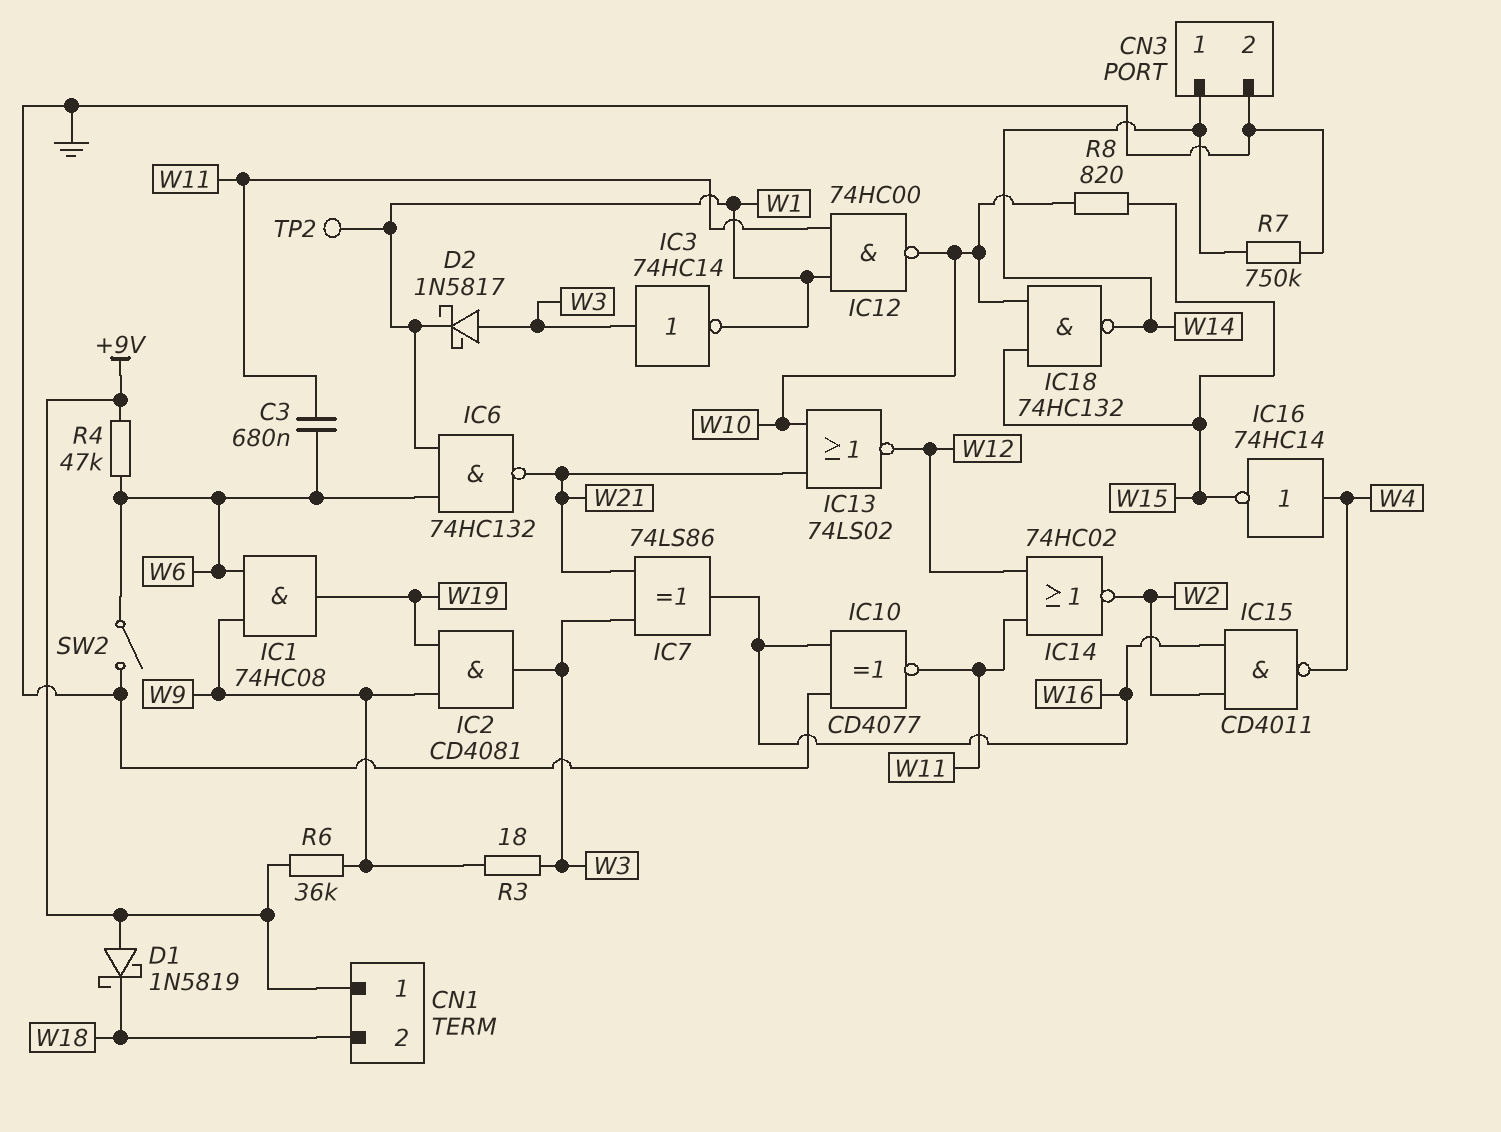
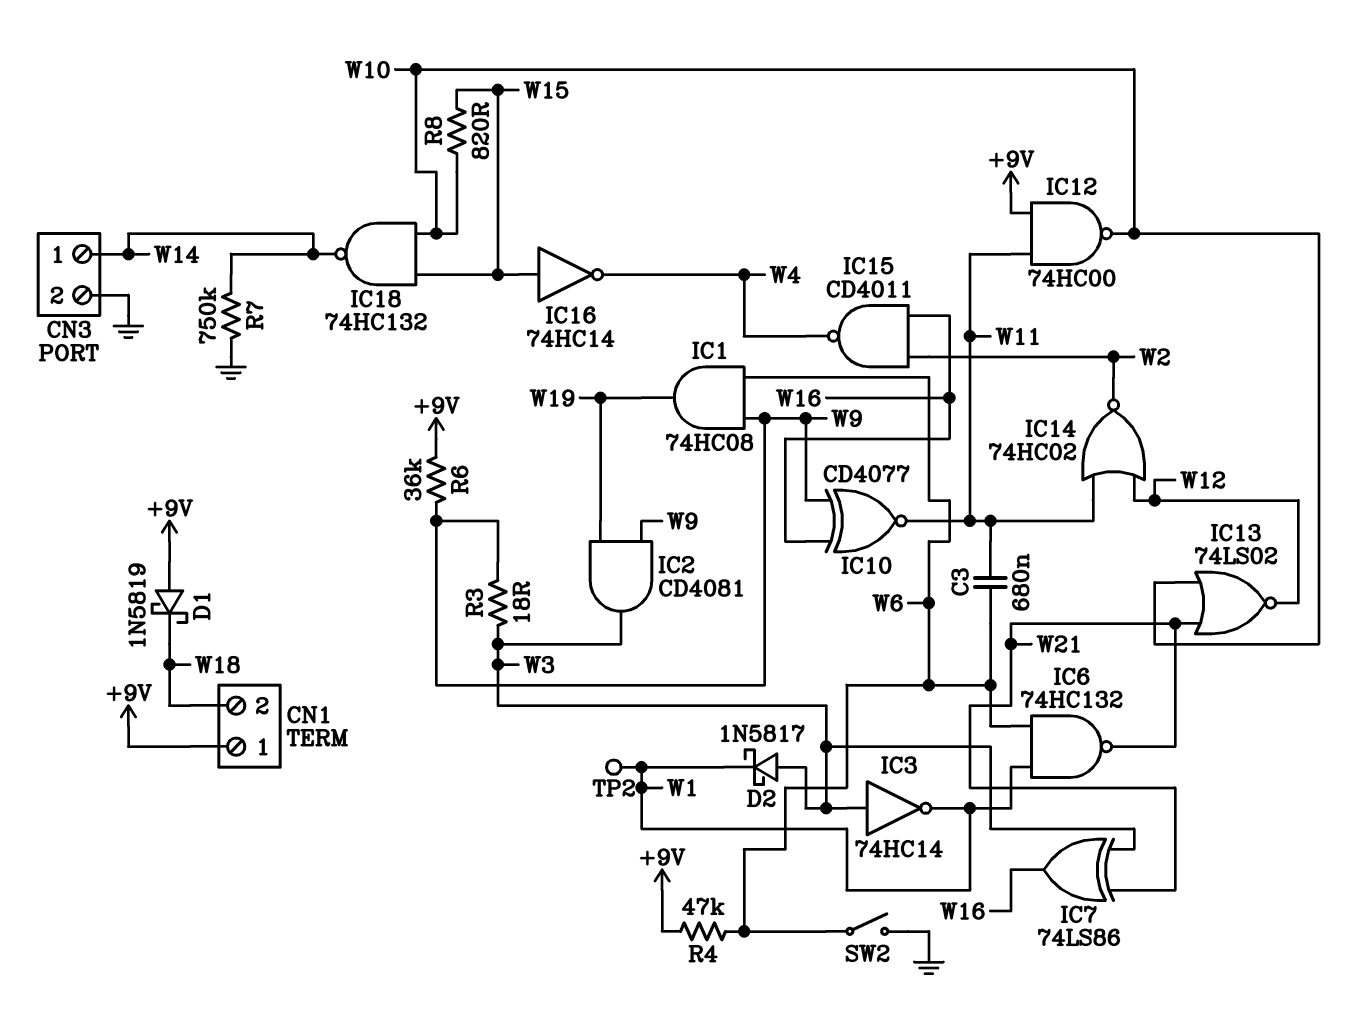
IC10: XNOR CD4077 (in GND, in W16, out W11) -> XNOR CD4077 (in W9, in W16, out W11)
IC12: NAND 74HC00 (in W1, in W11, out W10) -> NAND 74HC00 (in +9V, in W11, out W10)
IC16: NOT 74HC14 (in W4, out W15) -> NOT 74HC14 (in W15, out W4)

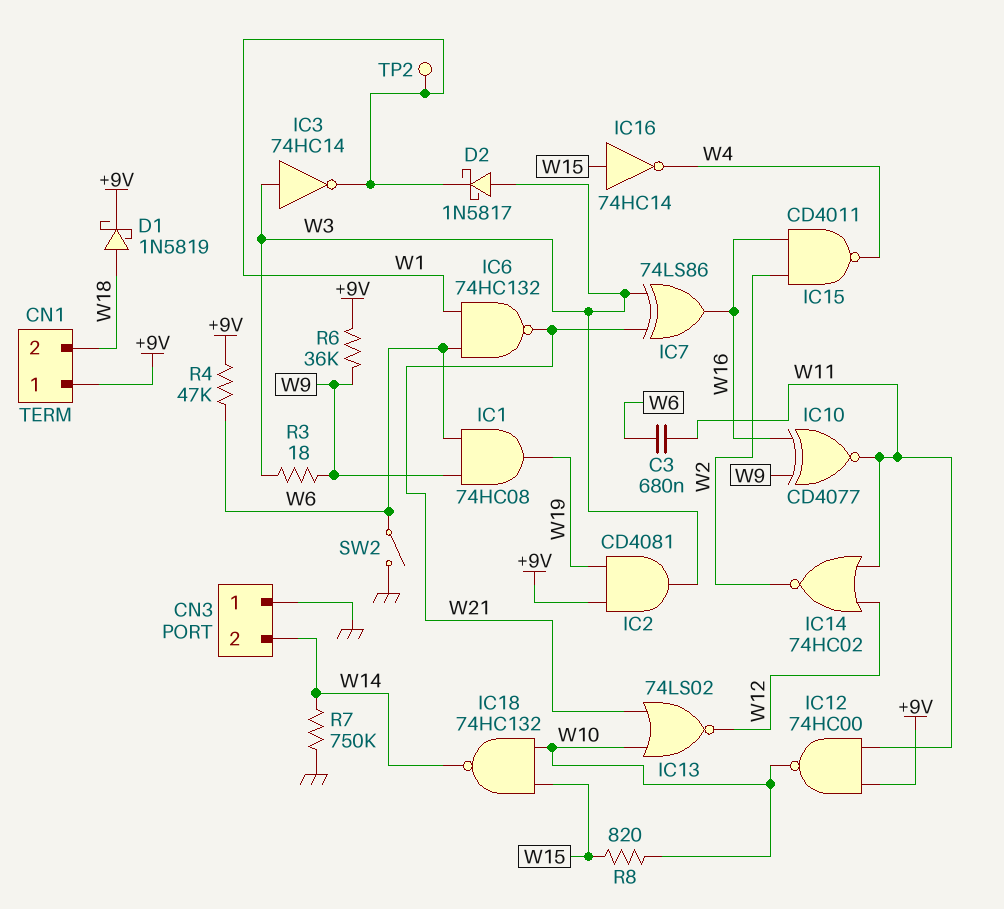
CN3 pin 1: W14 -> GND
CN3 pin 2: GND -> W14
D1: schottky 1N5819 (A +9V, K W18) -> schottky 1N5819 (A W18, K +9V)
IC2: AND CD4081 (in W9, in W19, out W3) -> AND CD4081 (in +9V, in W19, out W3)

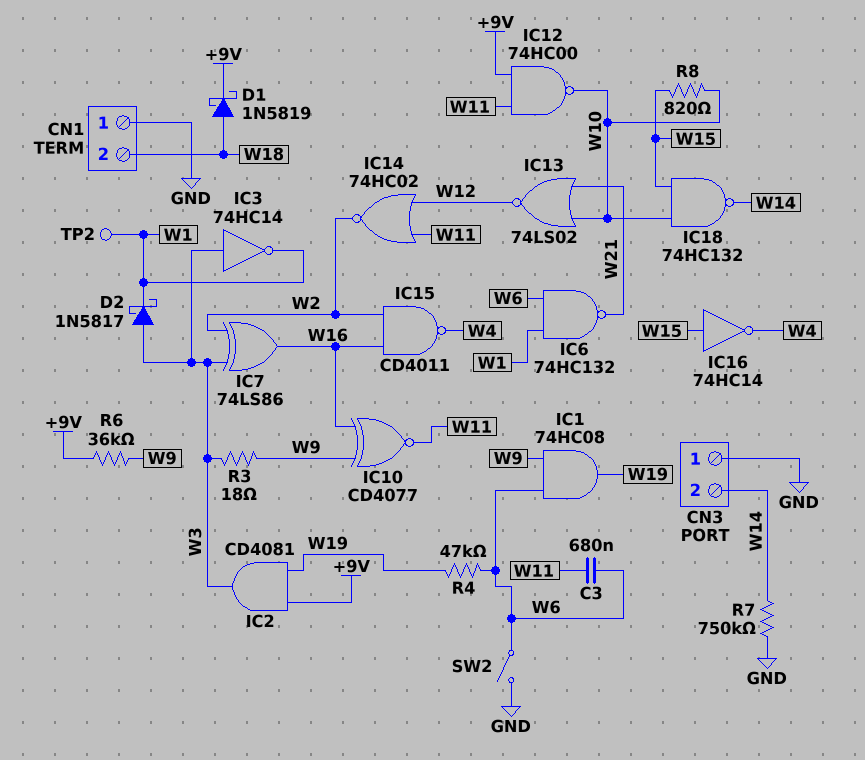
CN1 pin 1: +9V -> GND
IC7: XOR 74LS86 (in W3, in W21, out W16) -> XOR 74LS86 (in W2, in W3, out W16)
R4: 47k (+9V, W6) -> 47k (W6, W19)

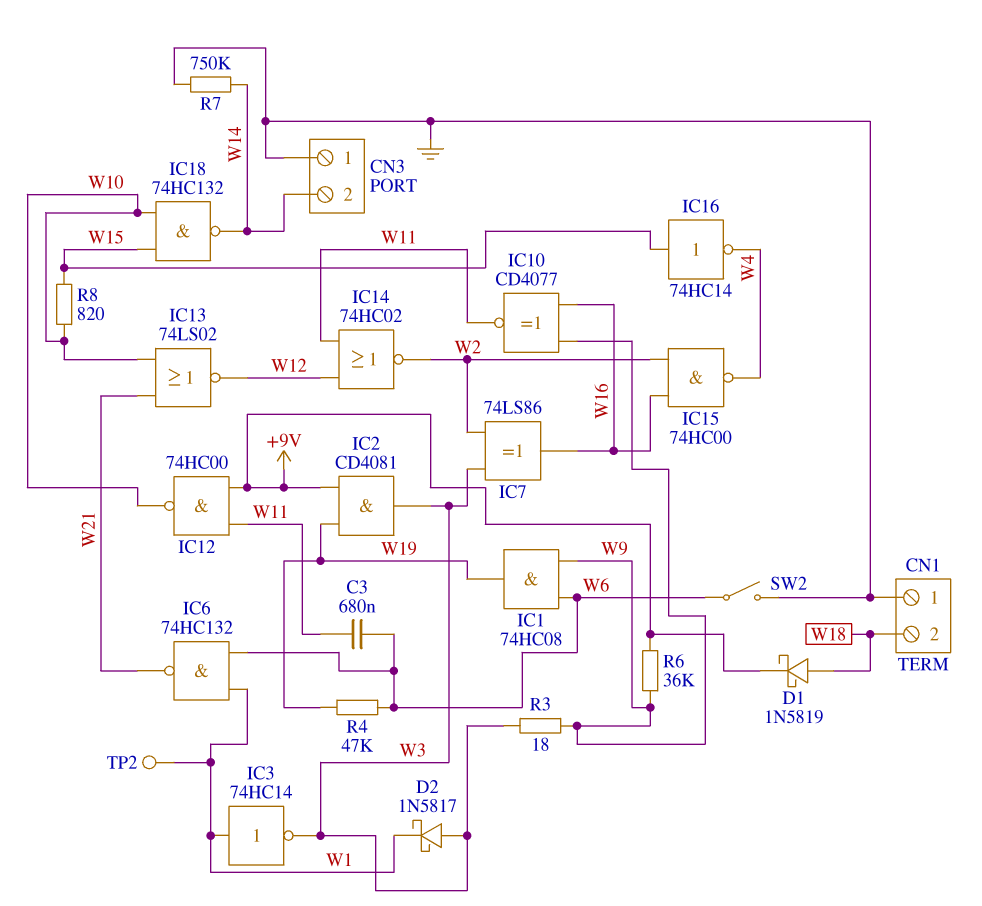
IC3: NOT 74HC14 (in W3, out W1) -> NOT 74HC14 (in W1, out W3)
IC15: NAND CD4011 (in W2, in W16, out W4) -> NAND 74HC00 (in W2, in W16, out W4)

